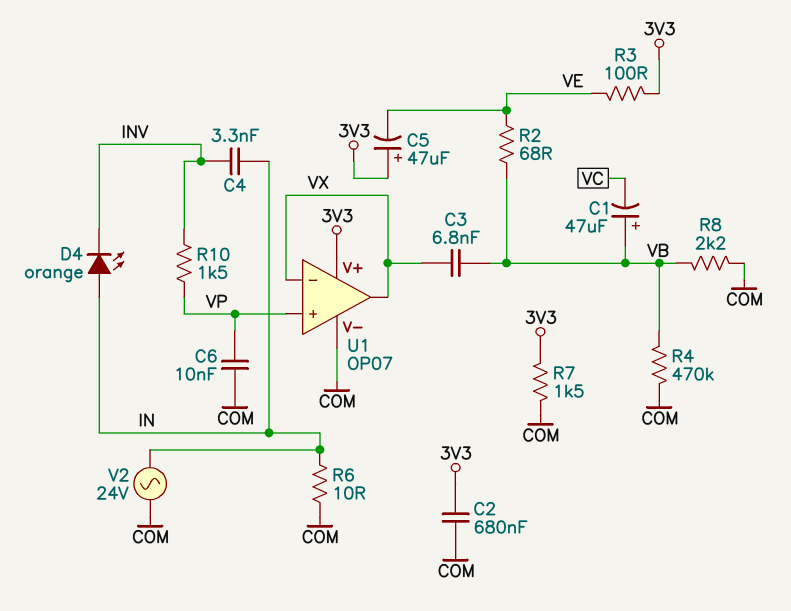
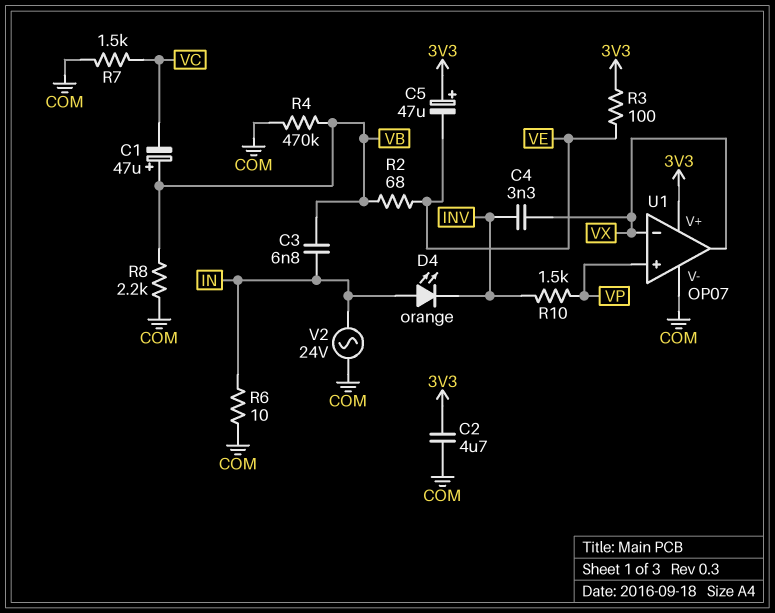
C2: 680nF (3V3, COM) -> 4.7uF (3V3, COM)
C3: 6.8nF (VB, VX) -> 6.8nF (IN, VB)
C4: 3.3nF (IN, INV) -> 3.3nF (INV, VX)
C6: 10nF (COM, VP) -> none
R7: 1.5k (3V3, COM) -> 1.5k (COM, VC)

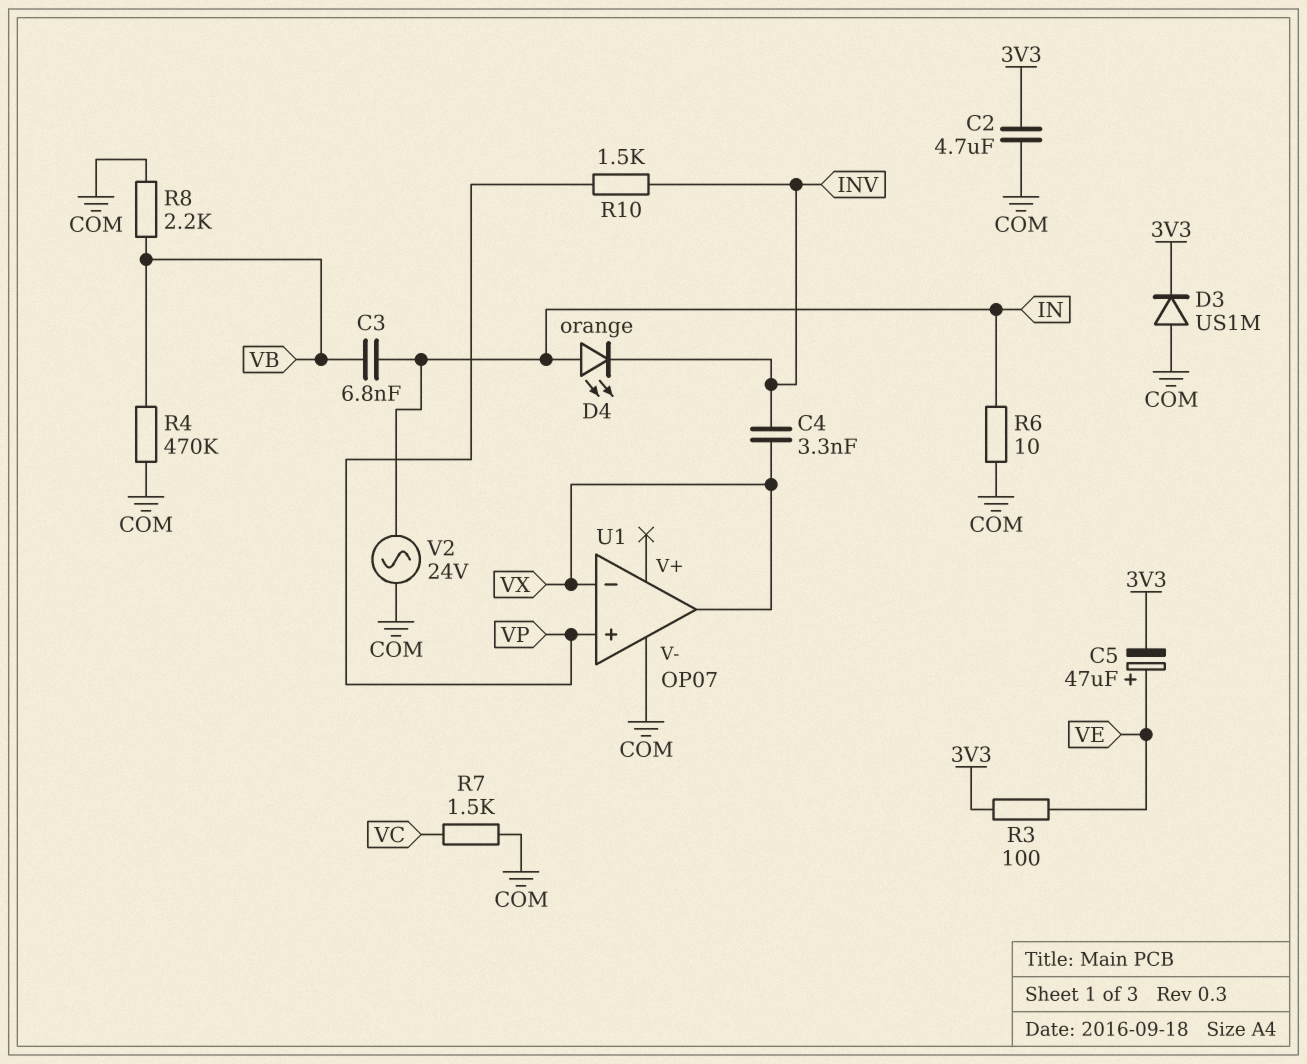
C1: 47uF (plus VB, minus VC) -> none
C5: 47uF (plus 3V3, minus VE) -> 47uF (plus VE, minus 3V3)
D3: none -> diode US1M (A COM, K 3V3)
R2: 68 (VB, VE) -> none
U1 pin V+: 3V3 -> none

